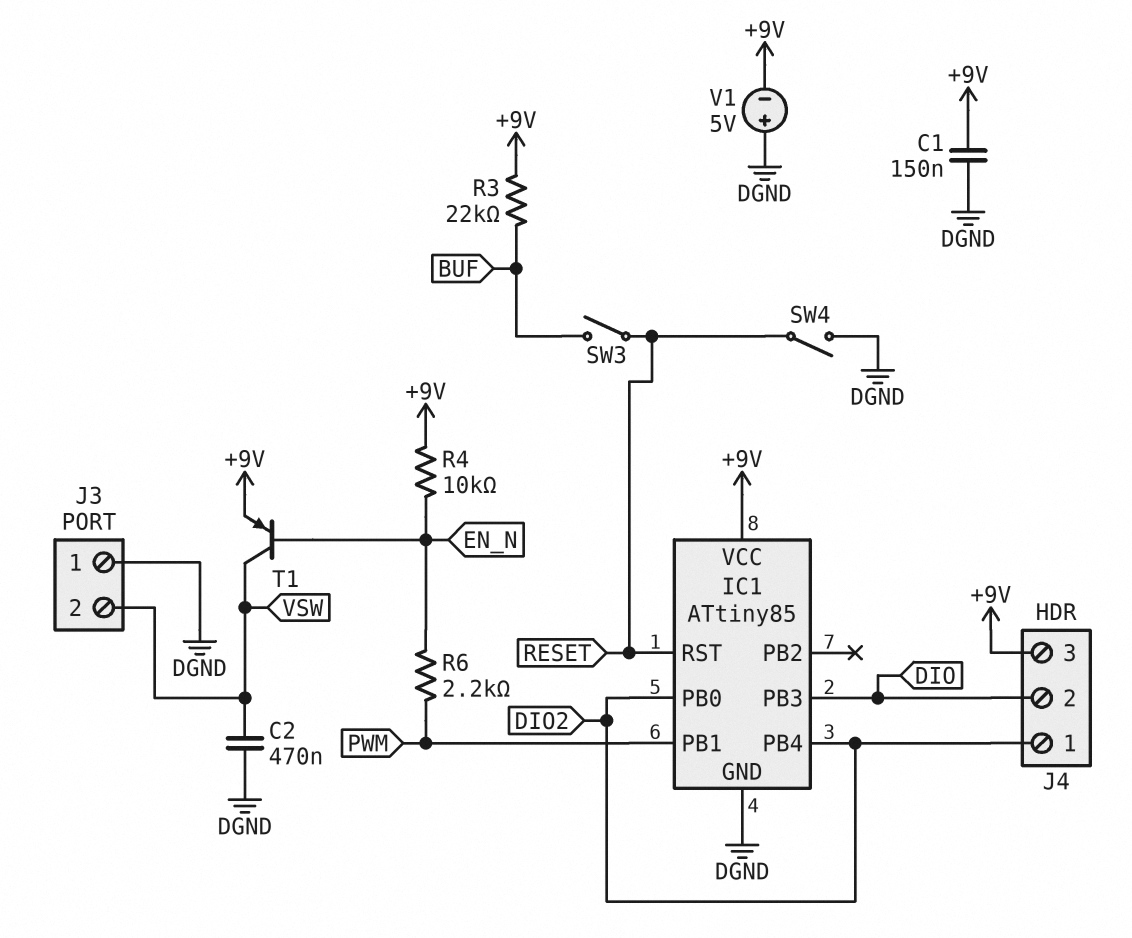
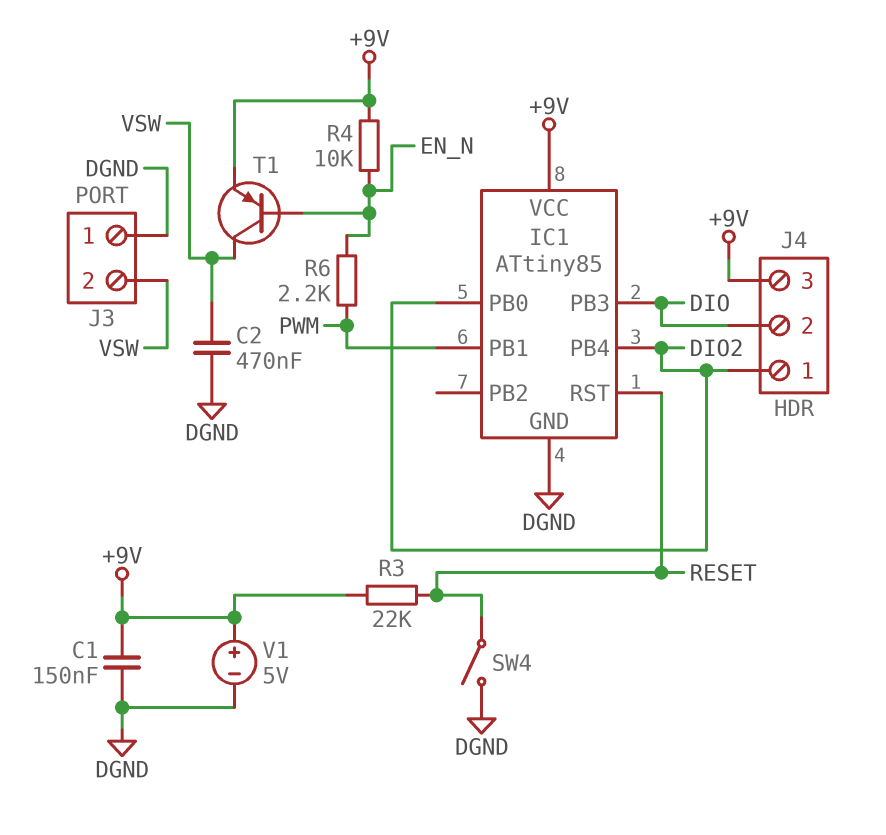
R3: 22k (+9V, BUF) -> 22k (+9V, RESET)
SW3: switch (BUF, RESET) -> none
V1: 5V (plus DGND, minus +9V) -> 5V (plus +9V, minus DGND)

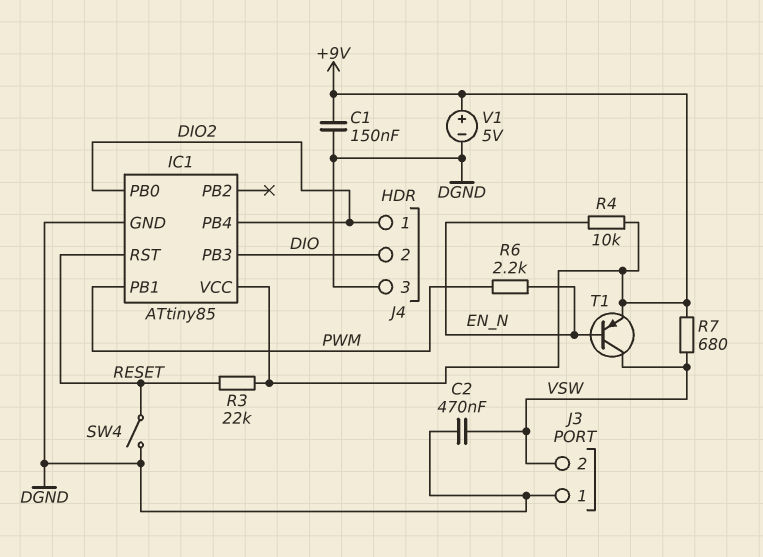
J4 pin 3: +9V -> DGND
R7: none -> 680 (+9V, VSW)

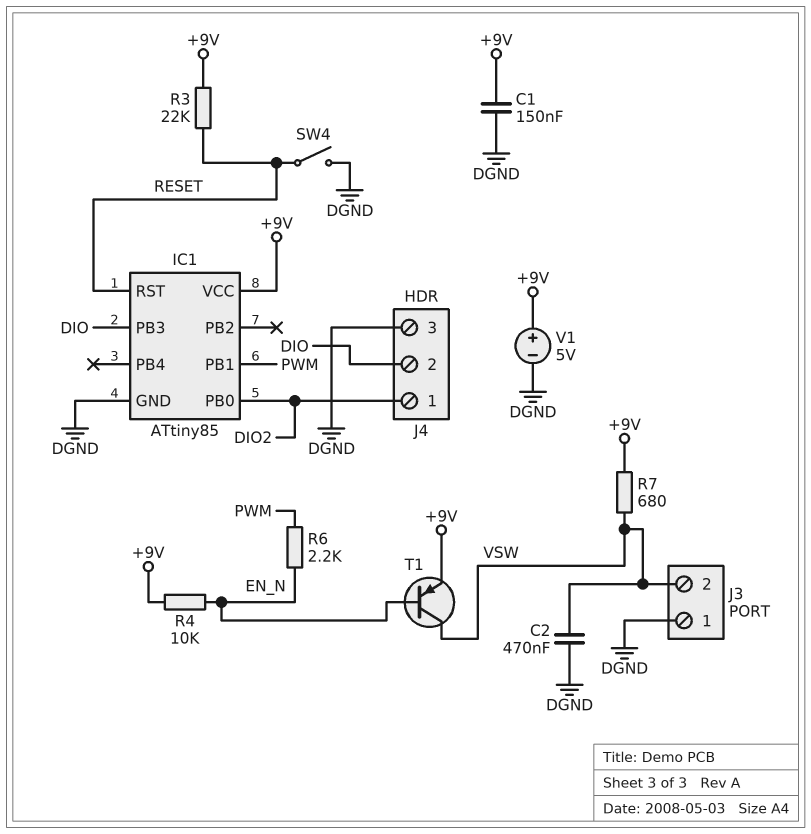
IC1 pin PB4: DIO2 -> none

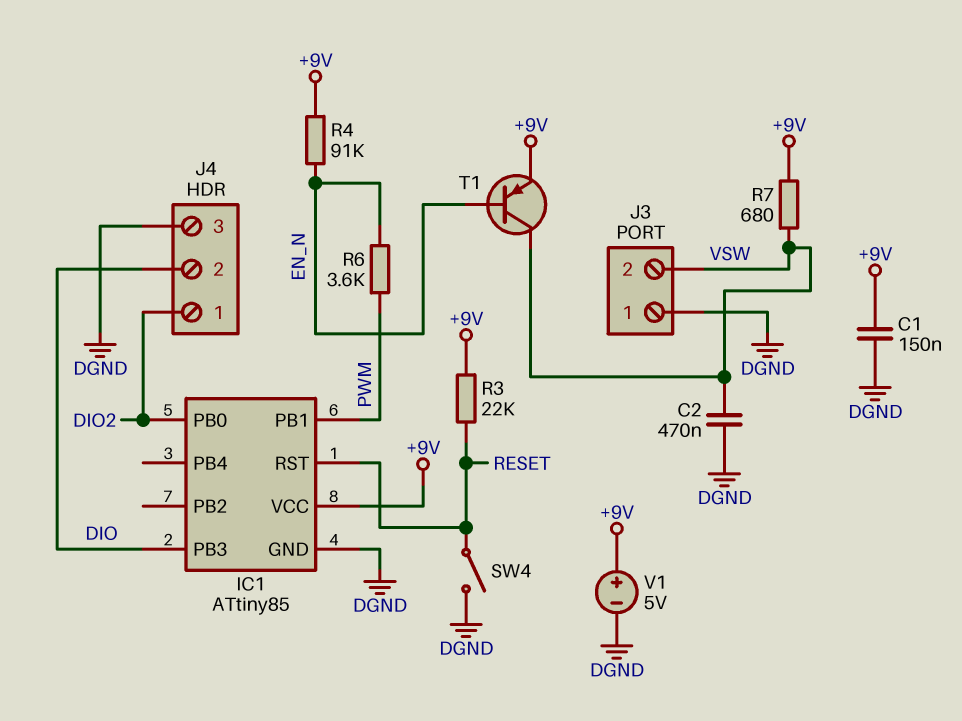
R4: 10k (+9V, EN_N) -> 91k (+9V, EN_N)
R6: 2.2k (EN_N, PWM) -> 3.6k (EN_N, PWM)

